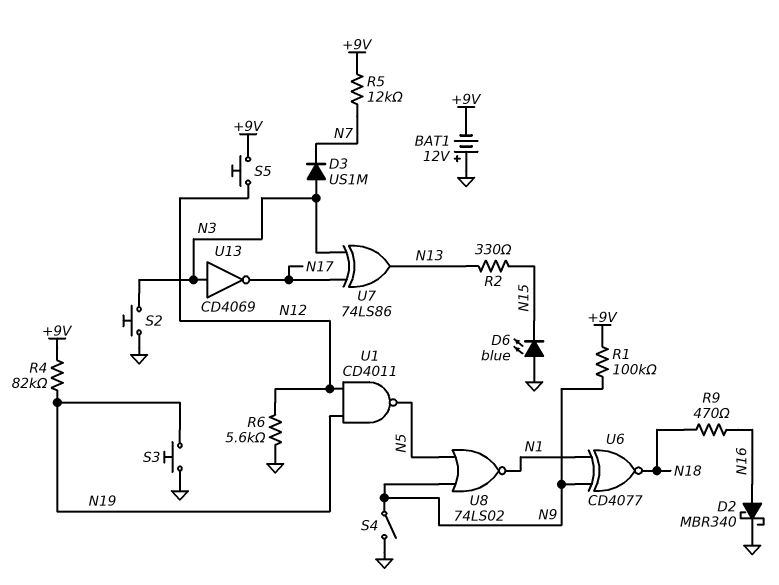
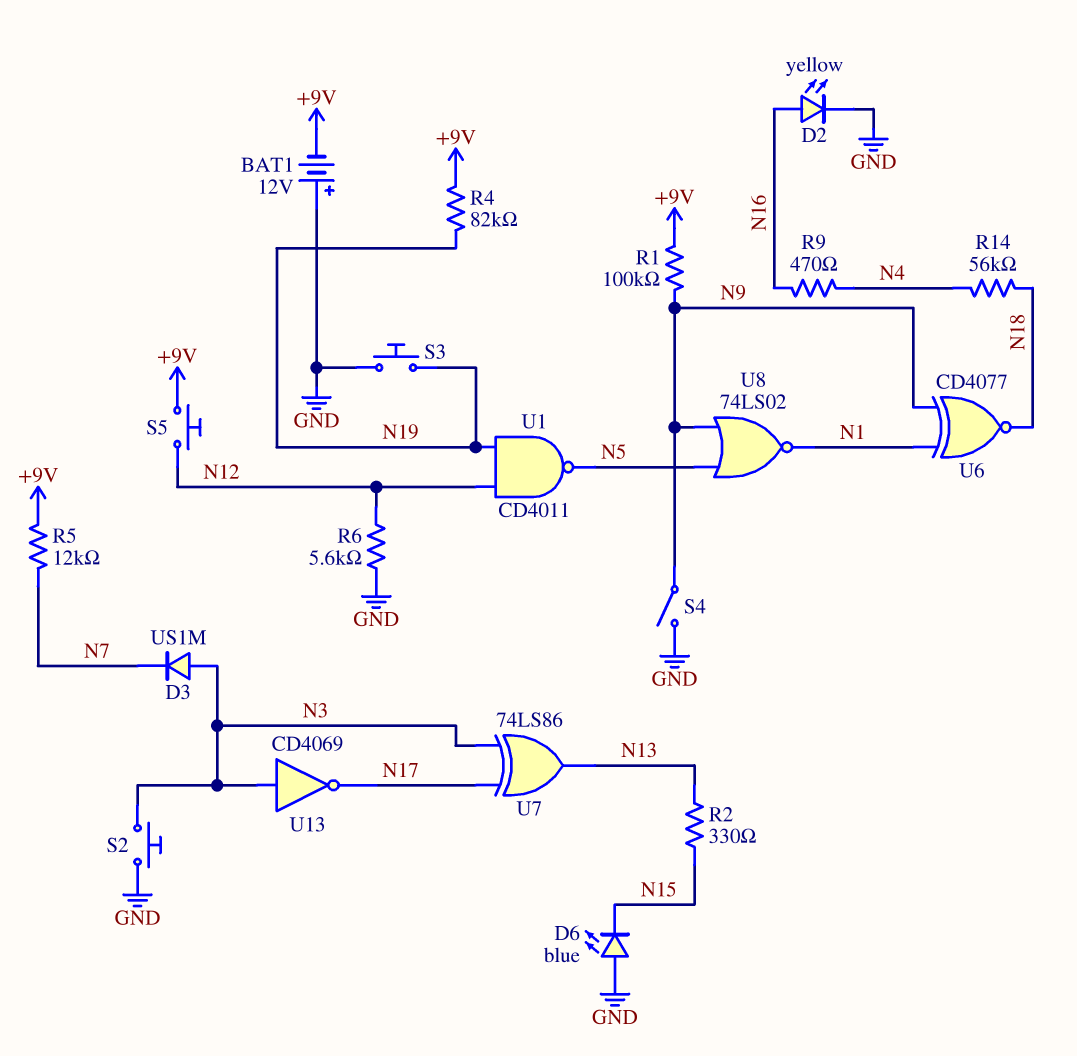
D2: schottky MBR340 (A N16, K GND) -> LED yellow (A N16, K GND)
R9: 470 (N16, N18) -> 470 (N4, N16)
R14: none -> 56k (N4, N18)

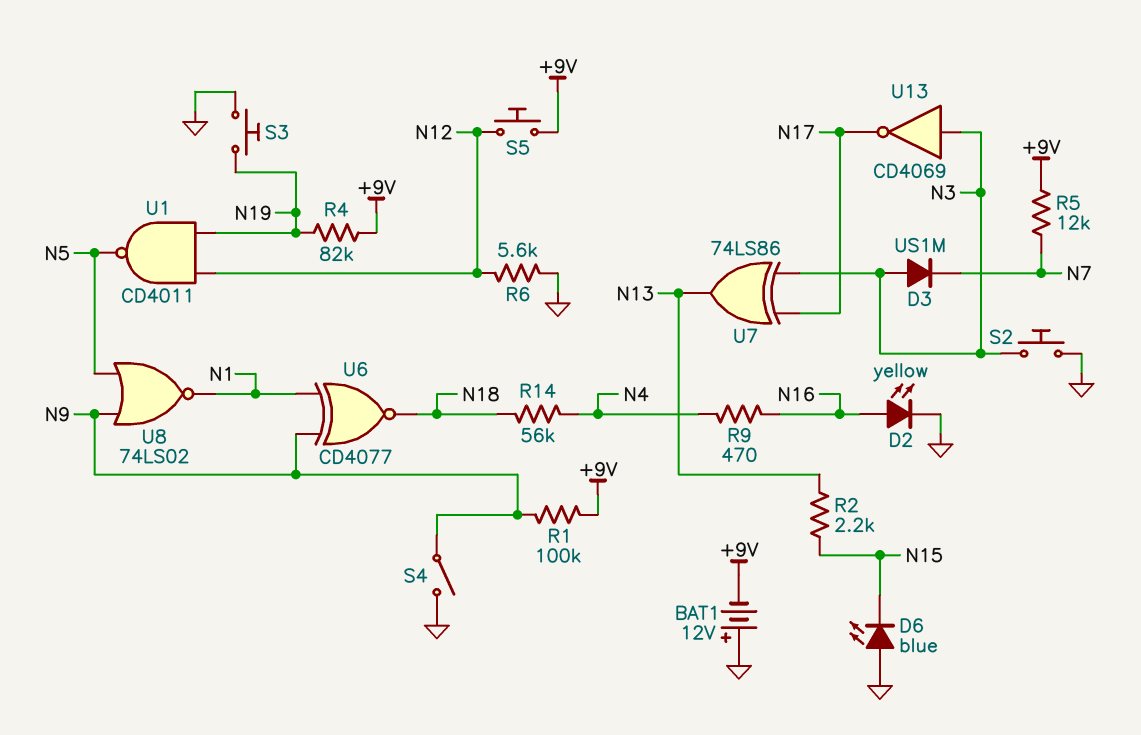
R2: 330 (N13, N15) -> 2.2k (N13, N15)

